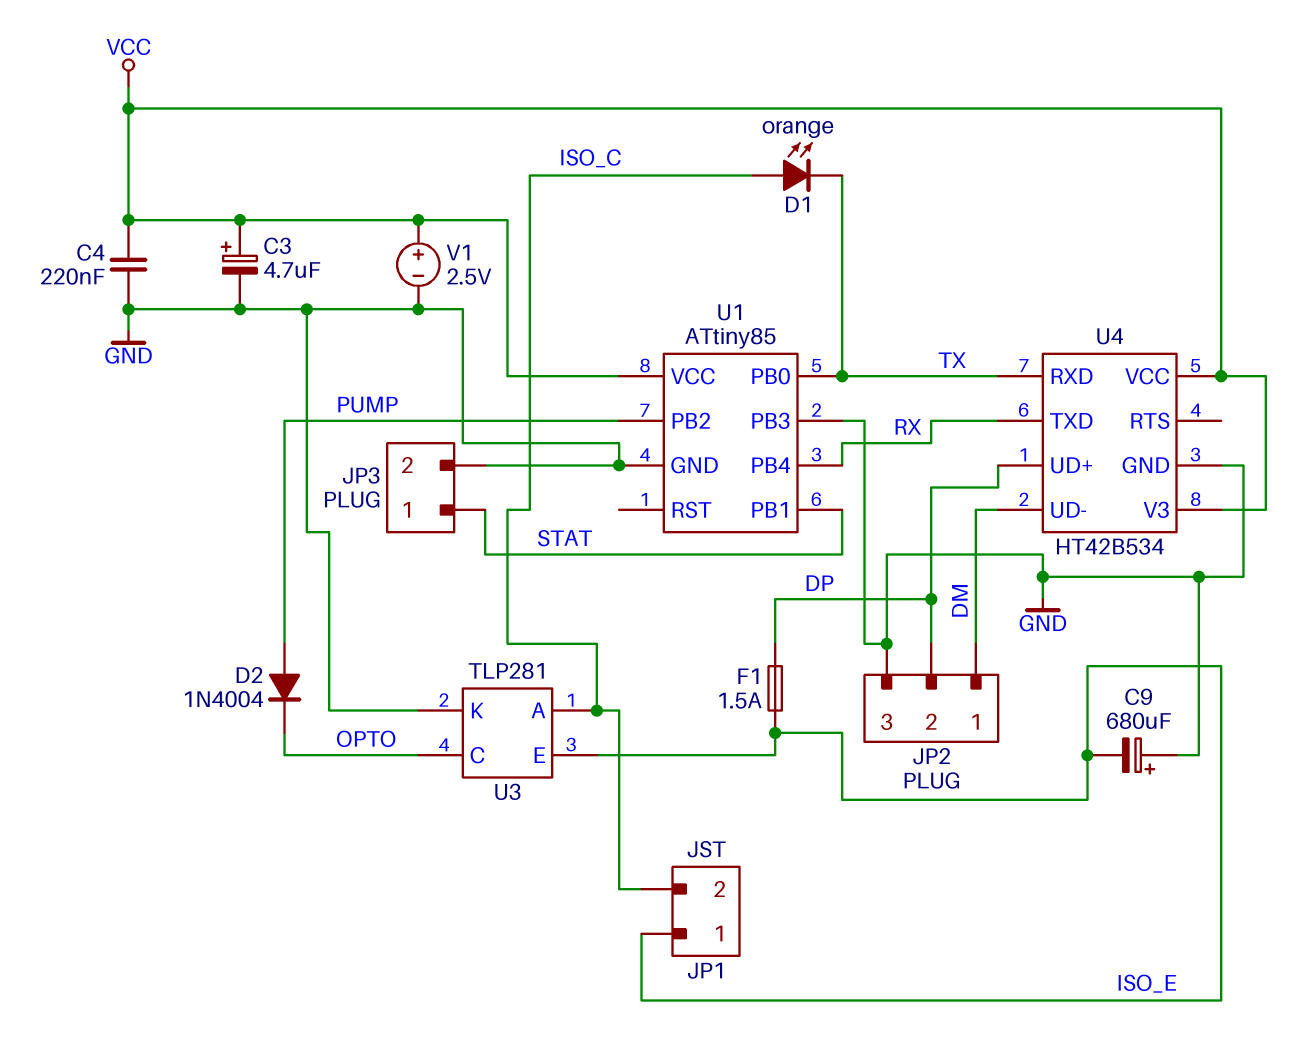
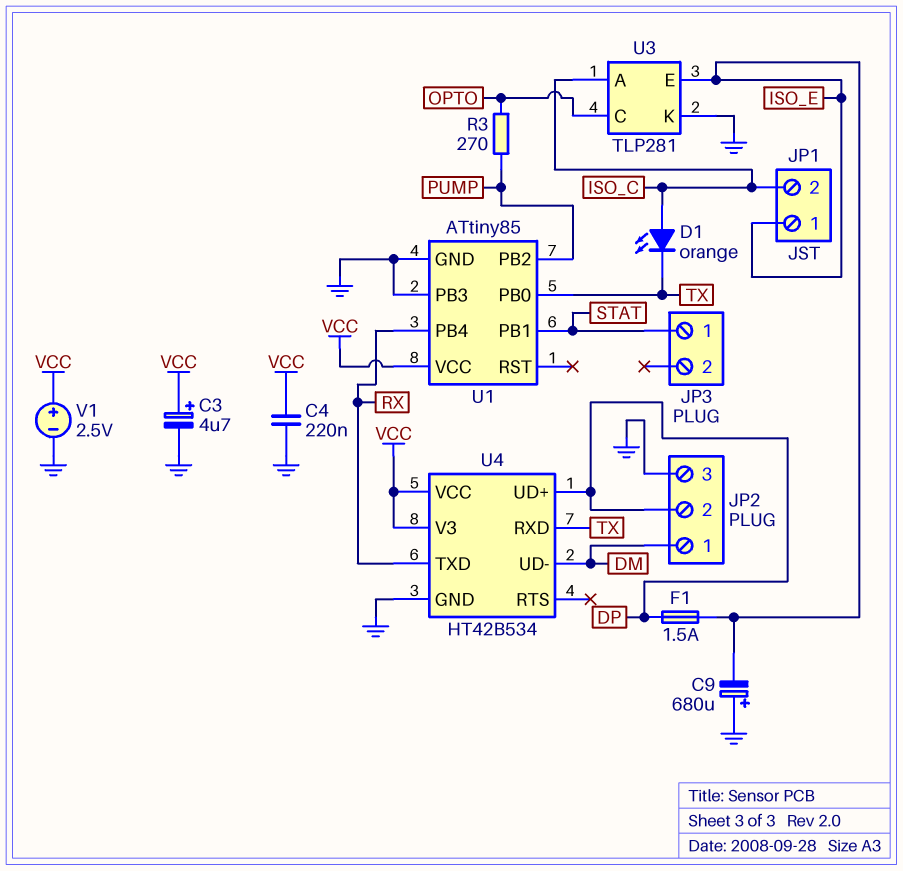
D2: diode 1N4004 (A PUMP, K OPTO) -> none
JP3 pin 2: GND -> none
R3: none -> 270 (OPTO, PUMP)

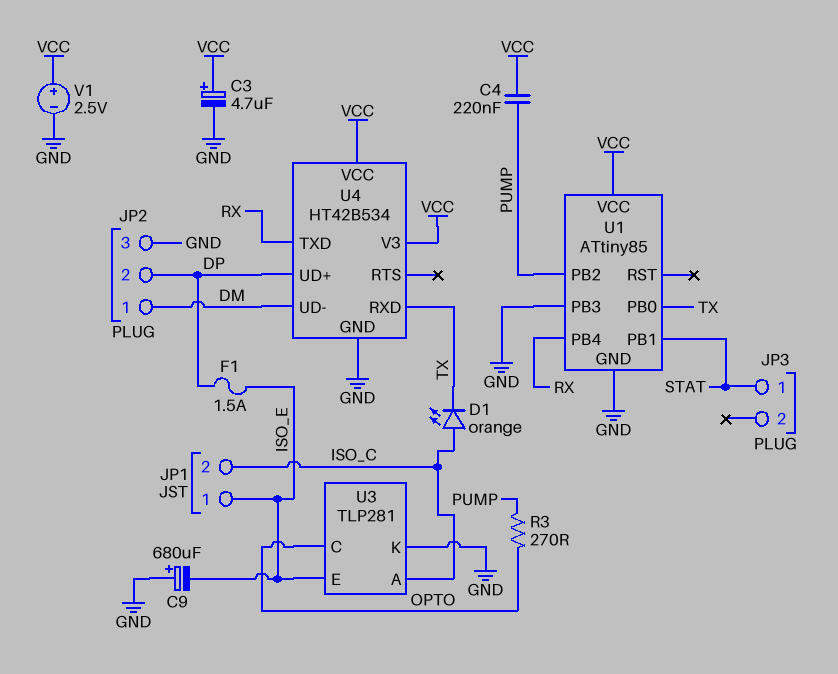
C4: 220nF (GND, VCC) -> 220nF (PUMP, VCC)

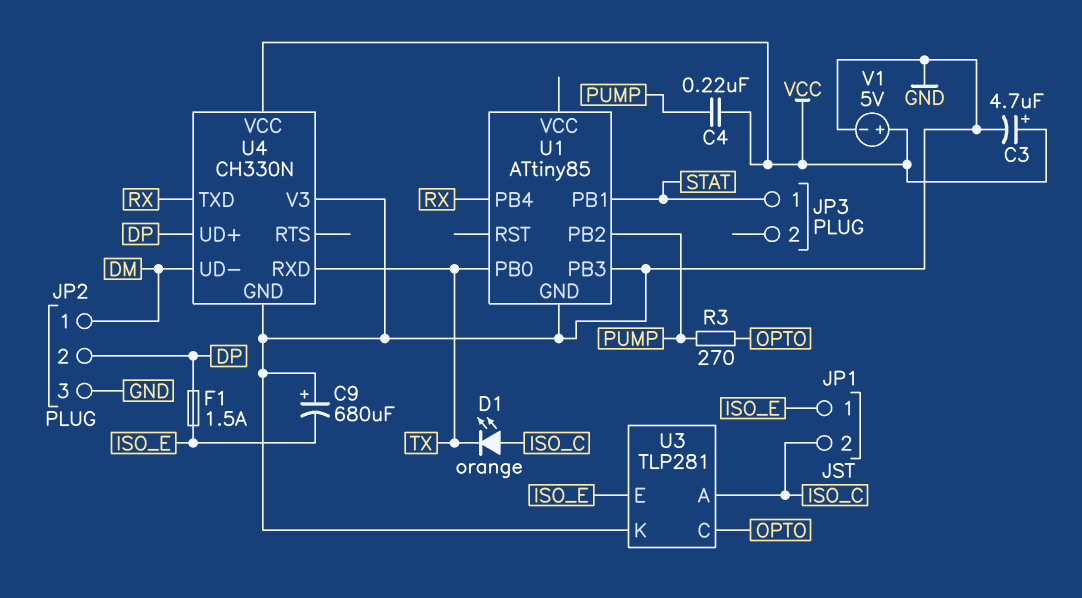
U1 pin VCC: VCC -> none
U4: HT42B534 -> CH330N
U4 pin V3: VCC -> GND
V1: 2.5V (plus VCC, minus GND) -> 5V (plus VCC, minus GND)

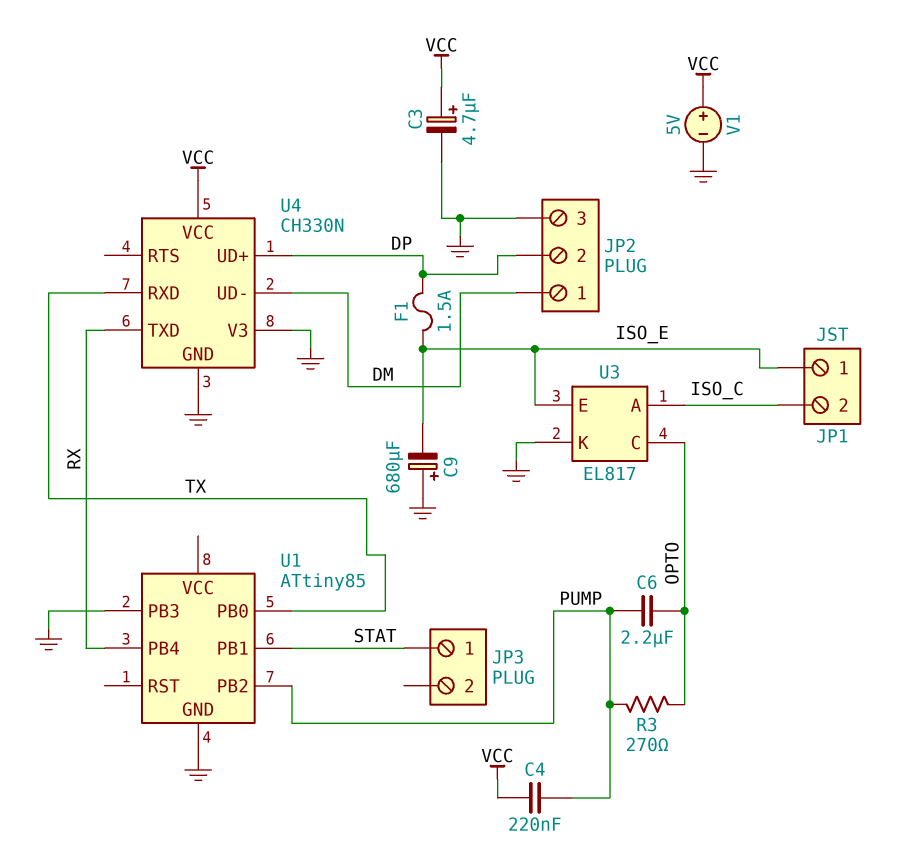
C6: none -> 2.2uF (OPTO, PUMP)
D1: LED orange (A ISO_C, K TX) -> none
U3: TLP281 -> EL817

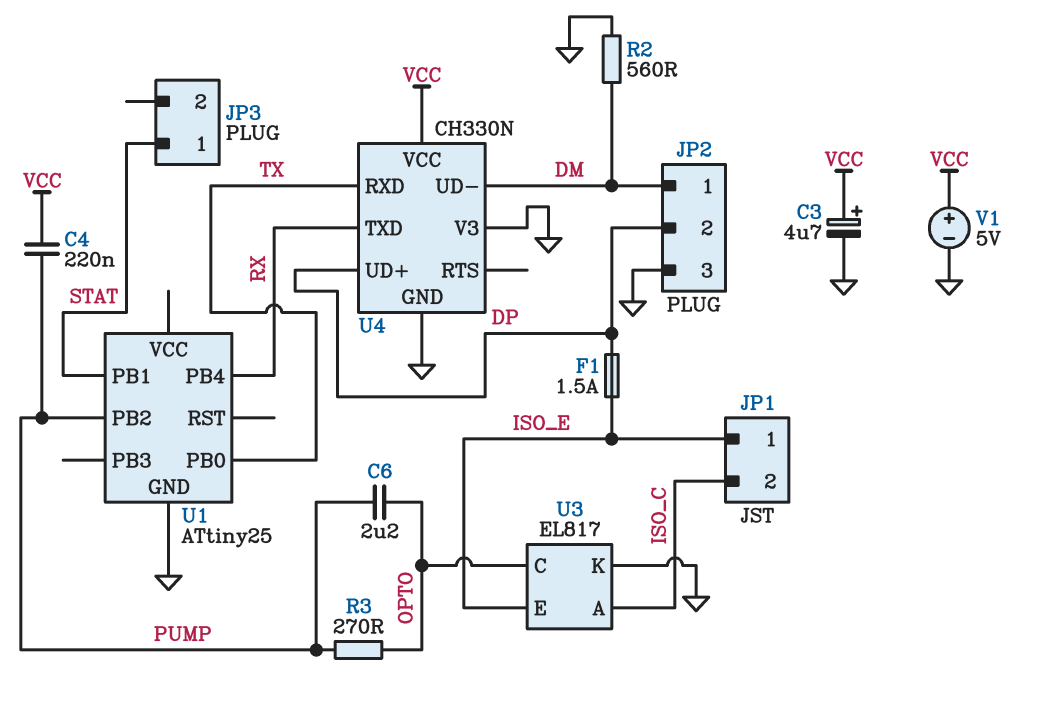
C9: 680uF (plus GND, minus ISO_E) -> none
R2: none -> 560 (DM, GND)
U1: ATtiny85 -> ATtiny25
U1 pin PB3: GND -> none

